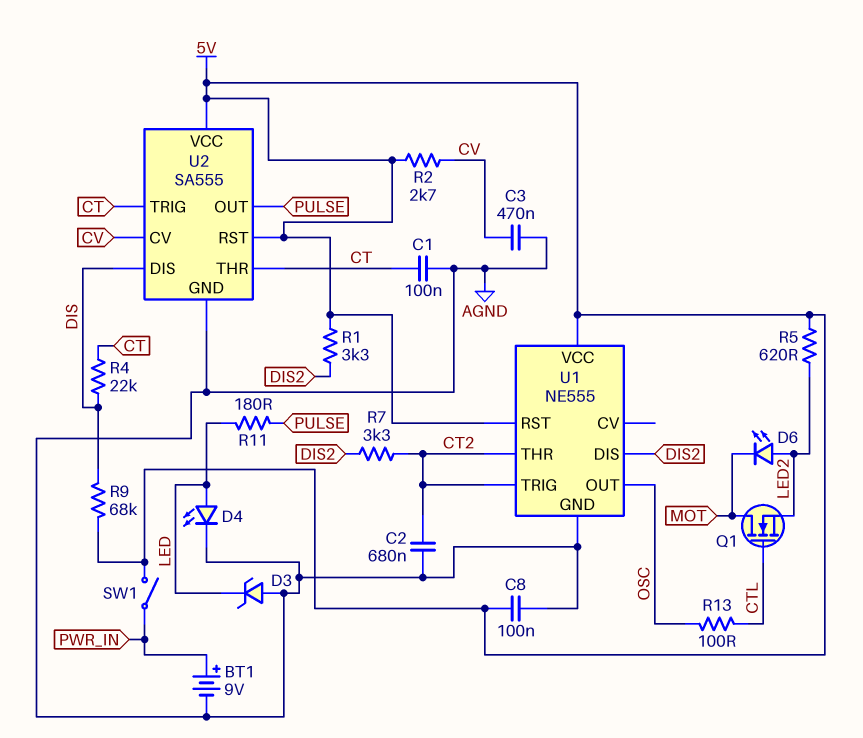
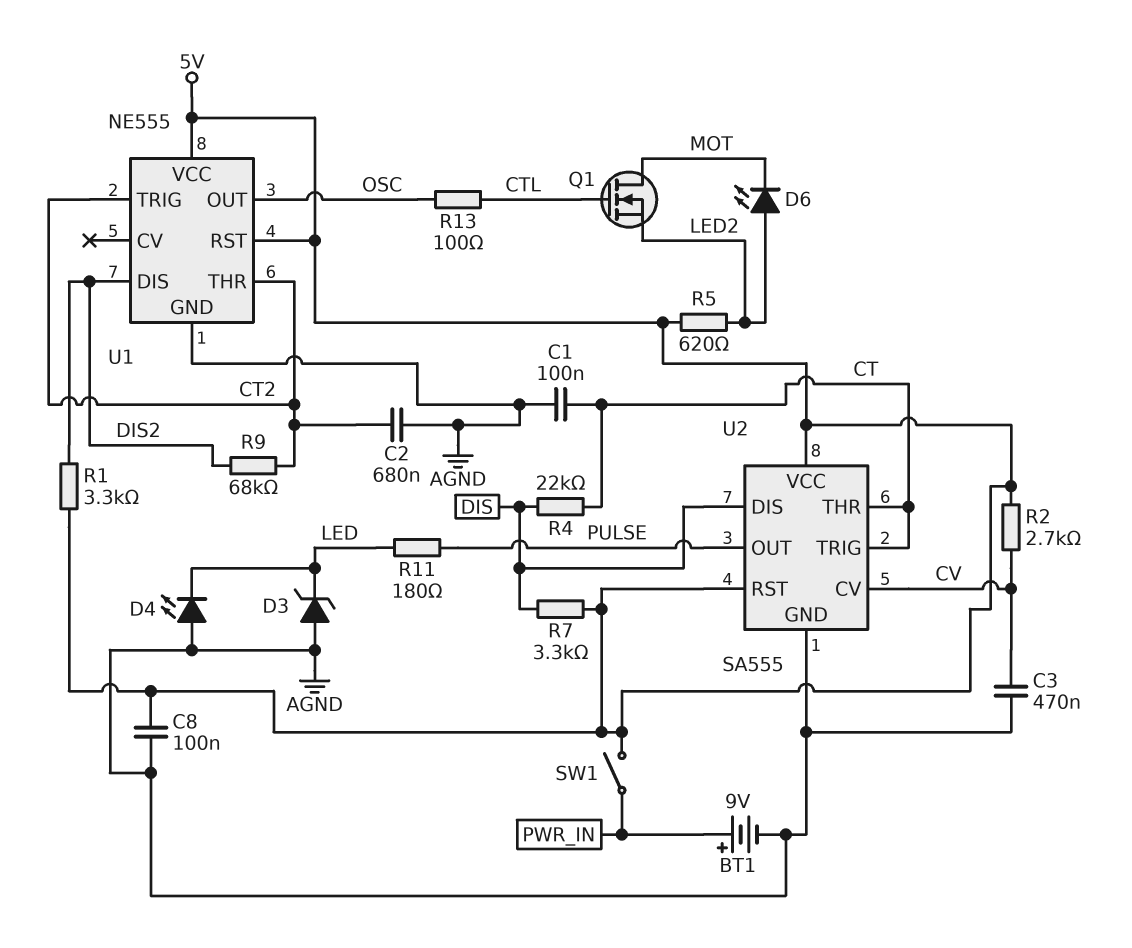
D4: LED (A LED, K AGND) -> LED (A AGND, K LED)
R7: 3.3k (CT2, DIS2) -> 3.3k (5V, DIS)
R9: 68k (5V, DIS) -> 68k (CT2, DIS2)

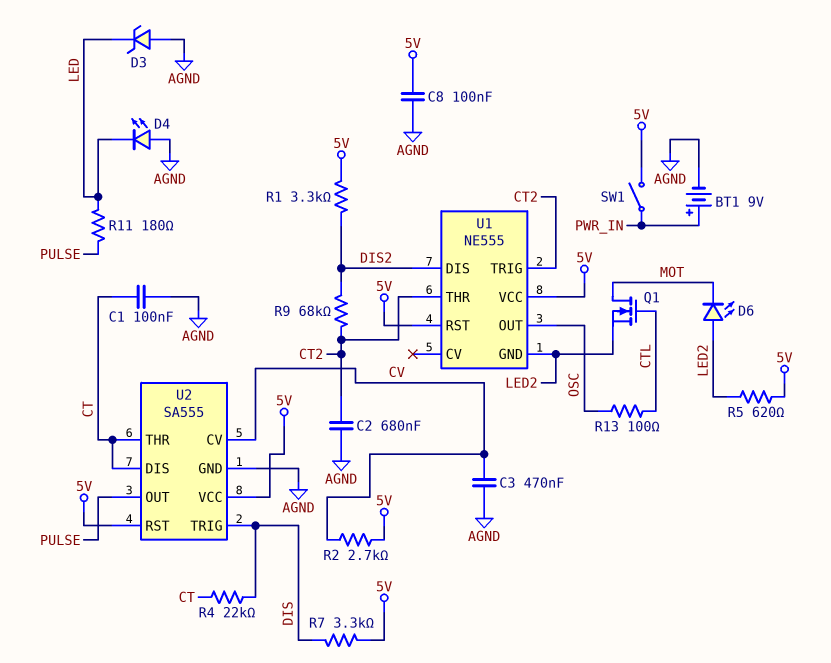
U1 pin GND: AGND -> LED2
U2 pin DIS: DIS -> CT
U2 pin TRIG: CT -> DIS

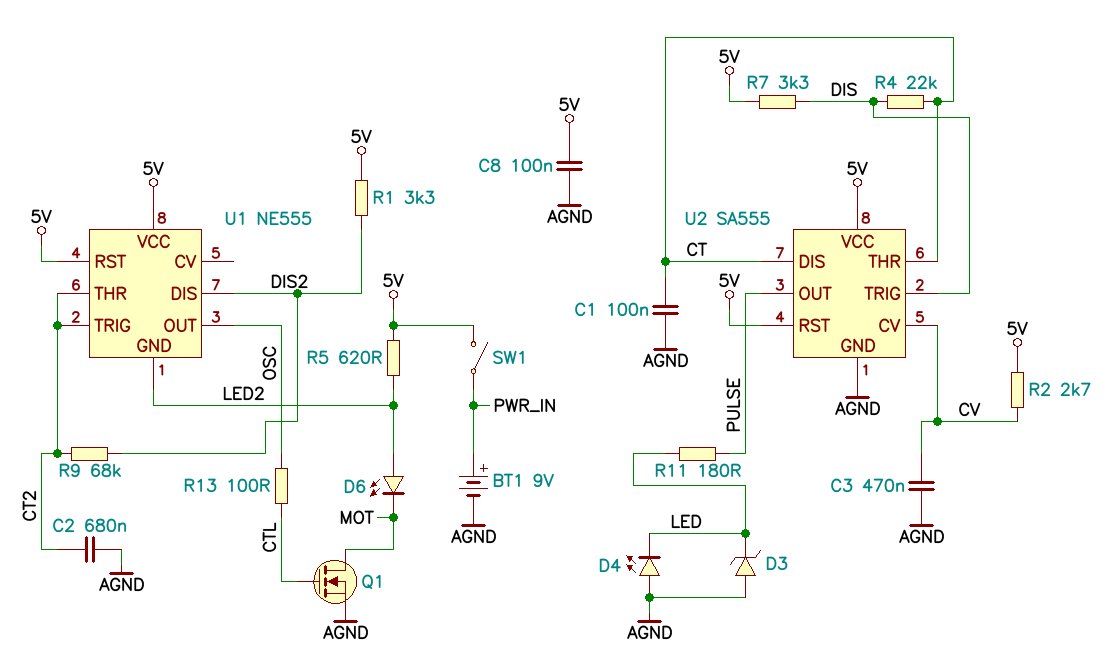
Q1: NMOS (G CTL, D MOT, S LED2) -> NMOS (G CTL, D MOT, S AGND)

